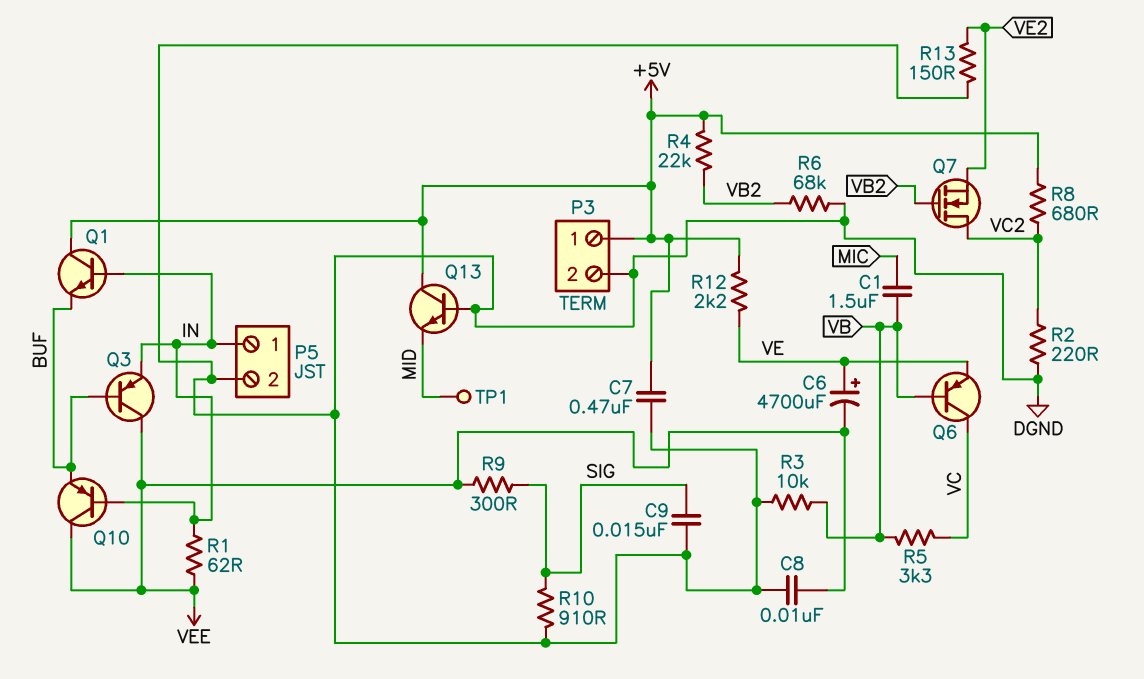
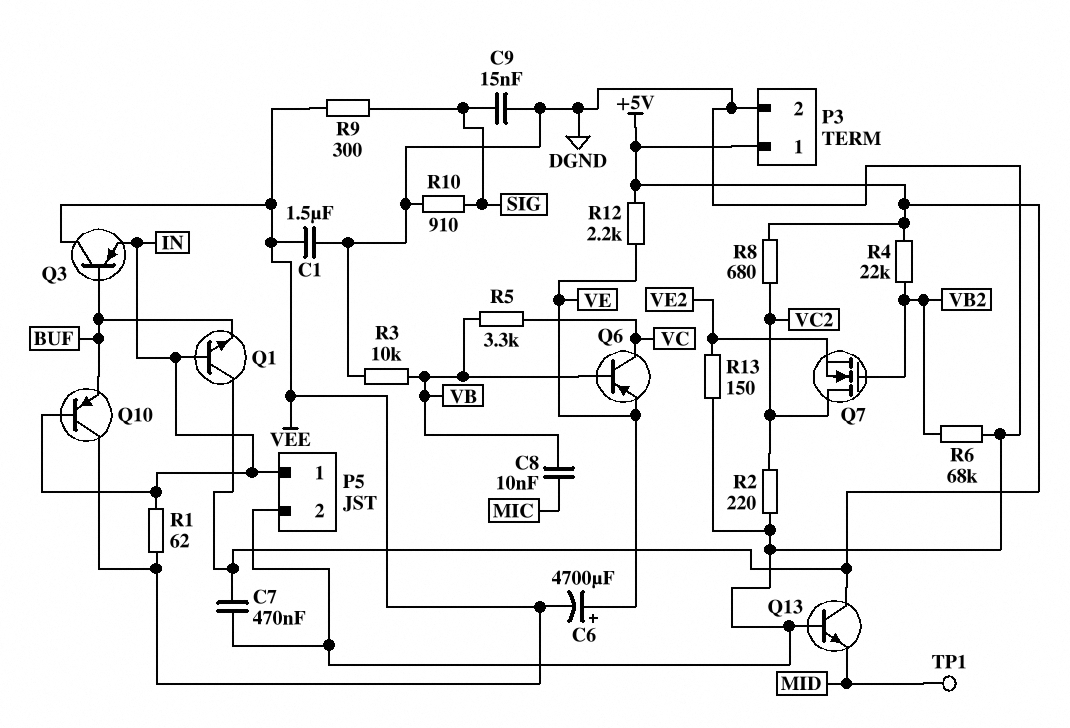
C1: 1.5uF (MIC, VB) -> 1.5uF (DGND, VEE)
C8: 10nF (DGND, VEE) -> 10nF (MIC, VB)

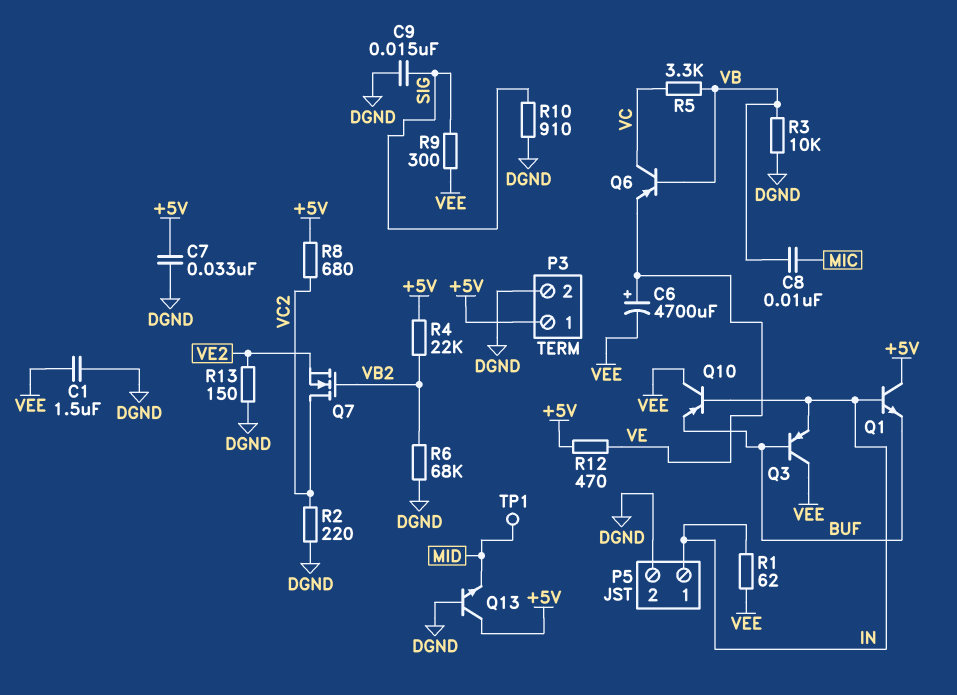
C7: 470nF (+5V, DGND) -> 33nF (+5V, DGND)
R12: 2.2k (+5V, VE) -> 470 (+5V, VE)

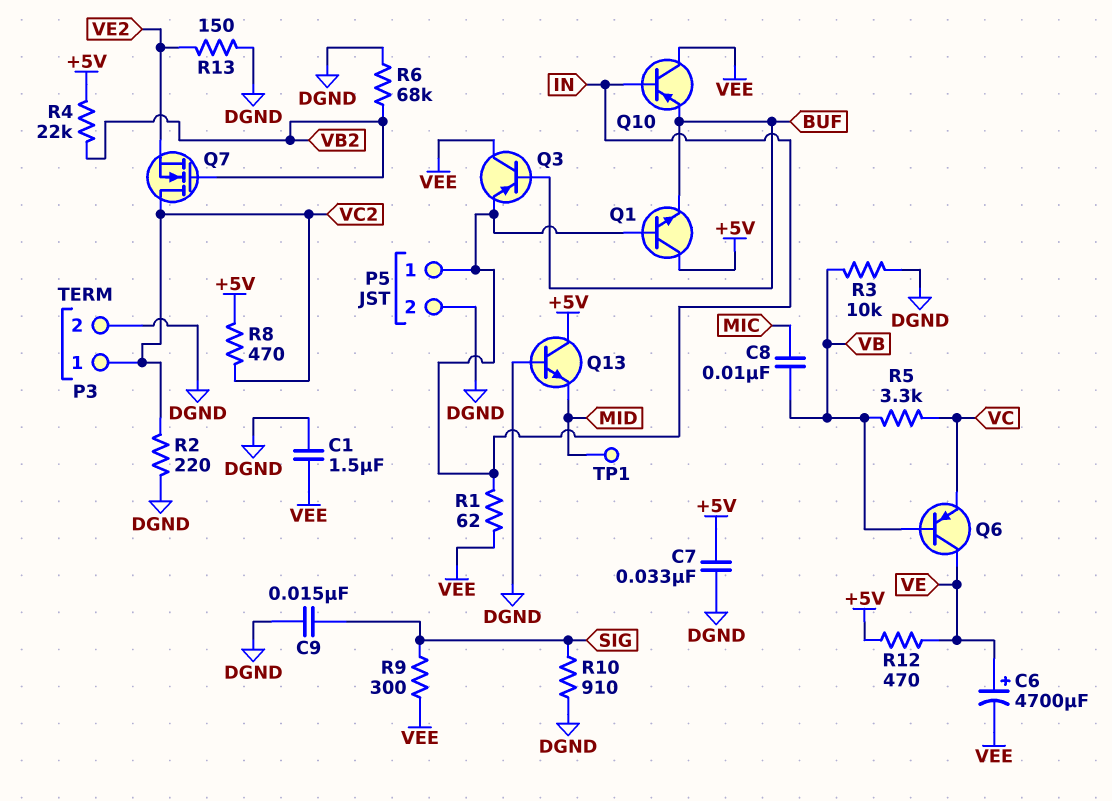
P3 pin 1: +5V -> VC2
Q6: PNP (B VB, C VC, E VE) -> PNP (B VB, C VE, E VC)
R8: 680 (+5V, VC2) -> 470 (+5V, VC2)

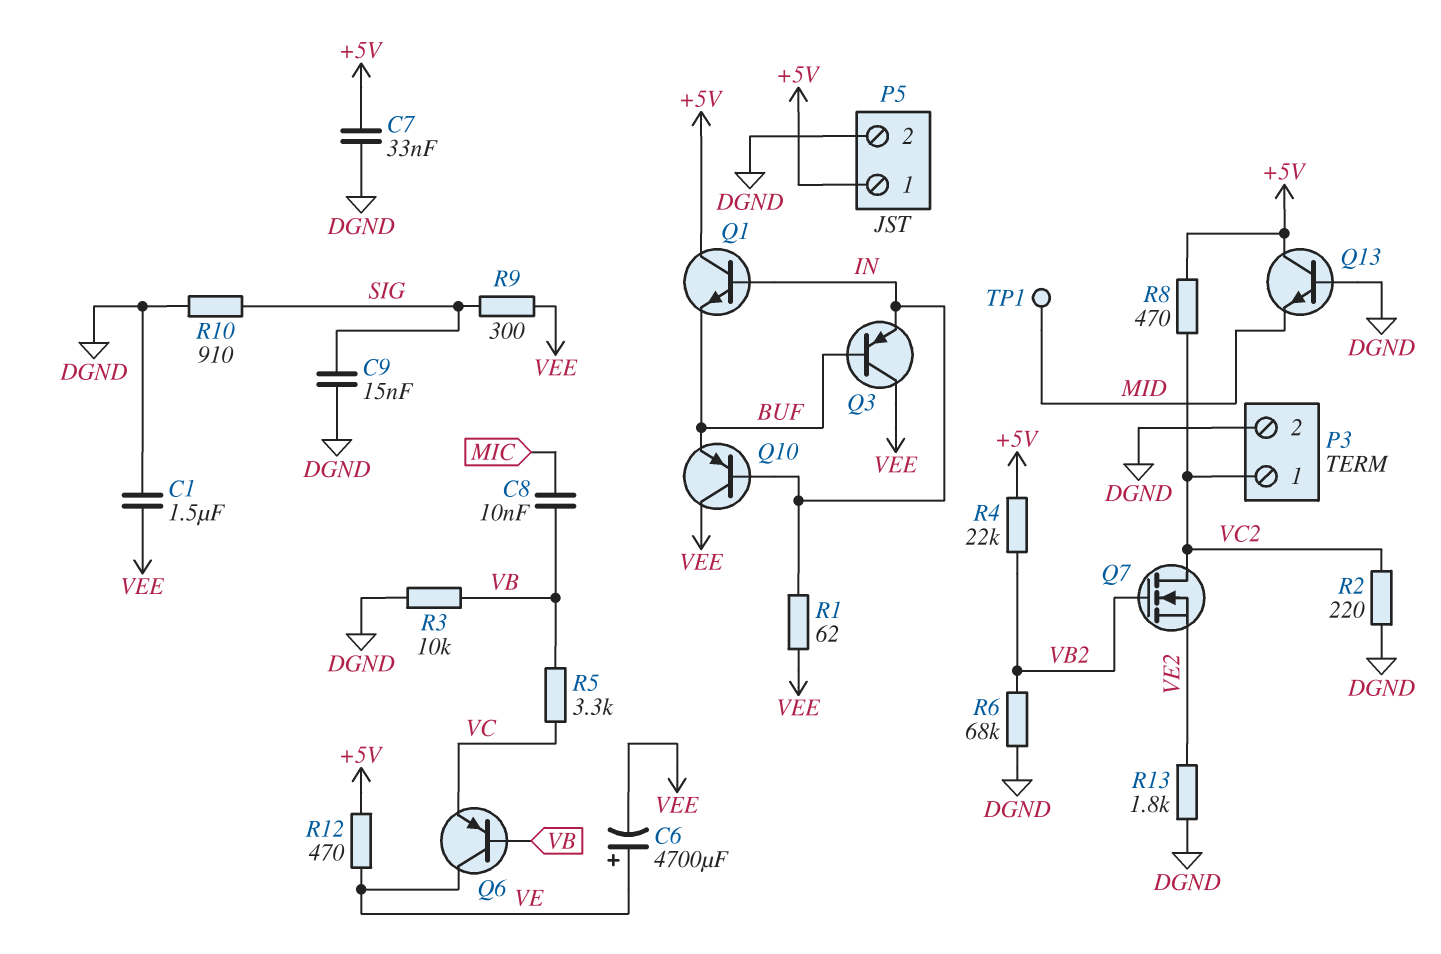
P5 pin 1: IN -> +5V
R13: 150 (DGND, VE2) -> 1.8k (DGND, VE2)

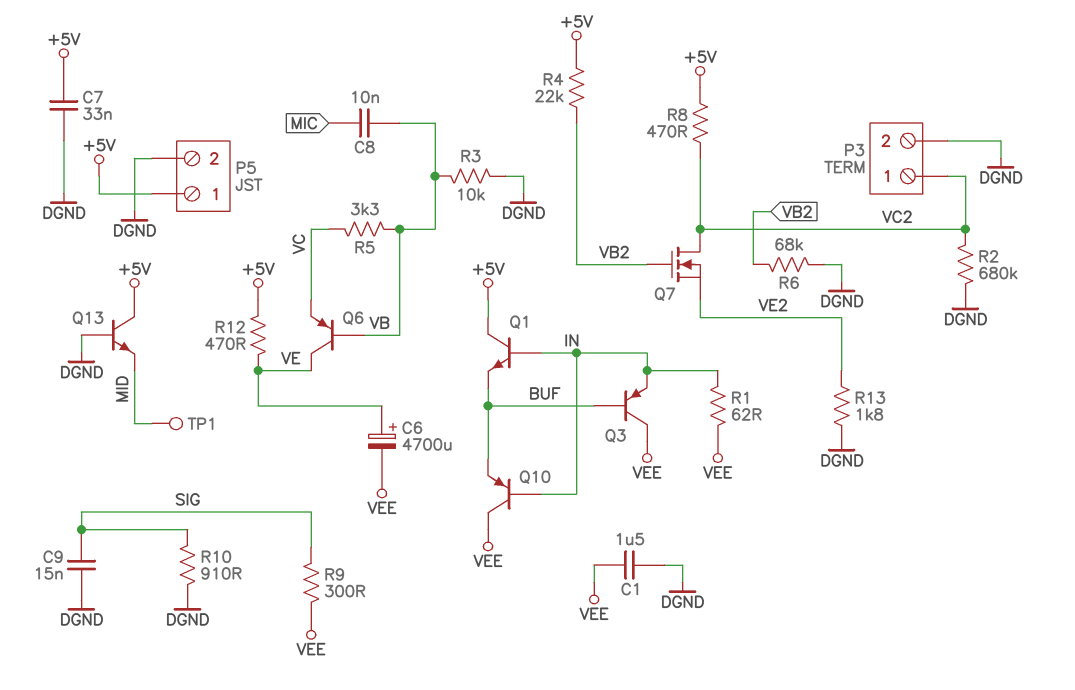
R2: 220 (DGND, VC2) -> 680k (DGND, VC2)

